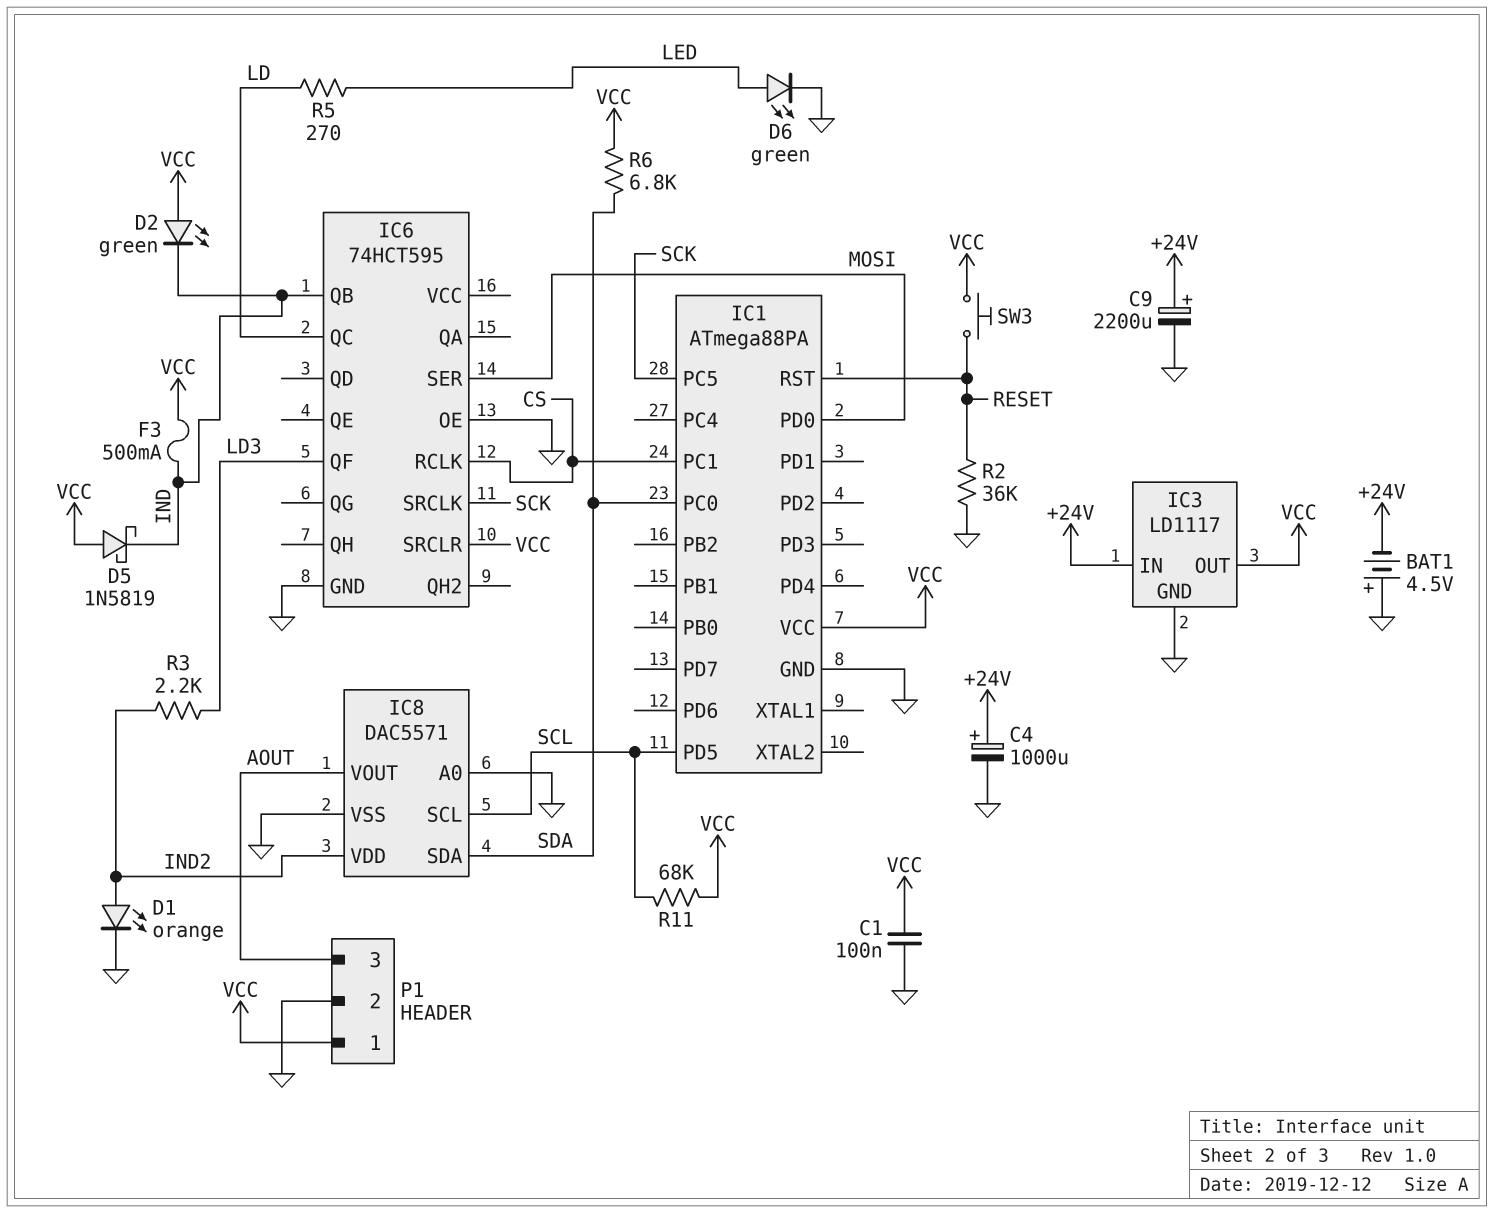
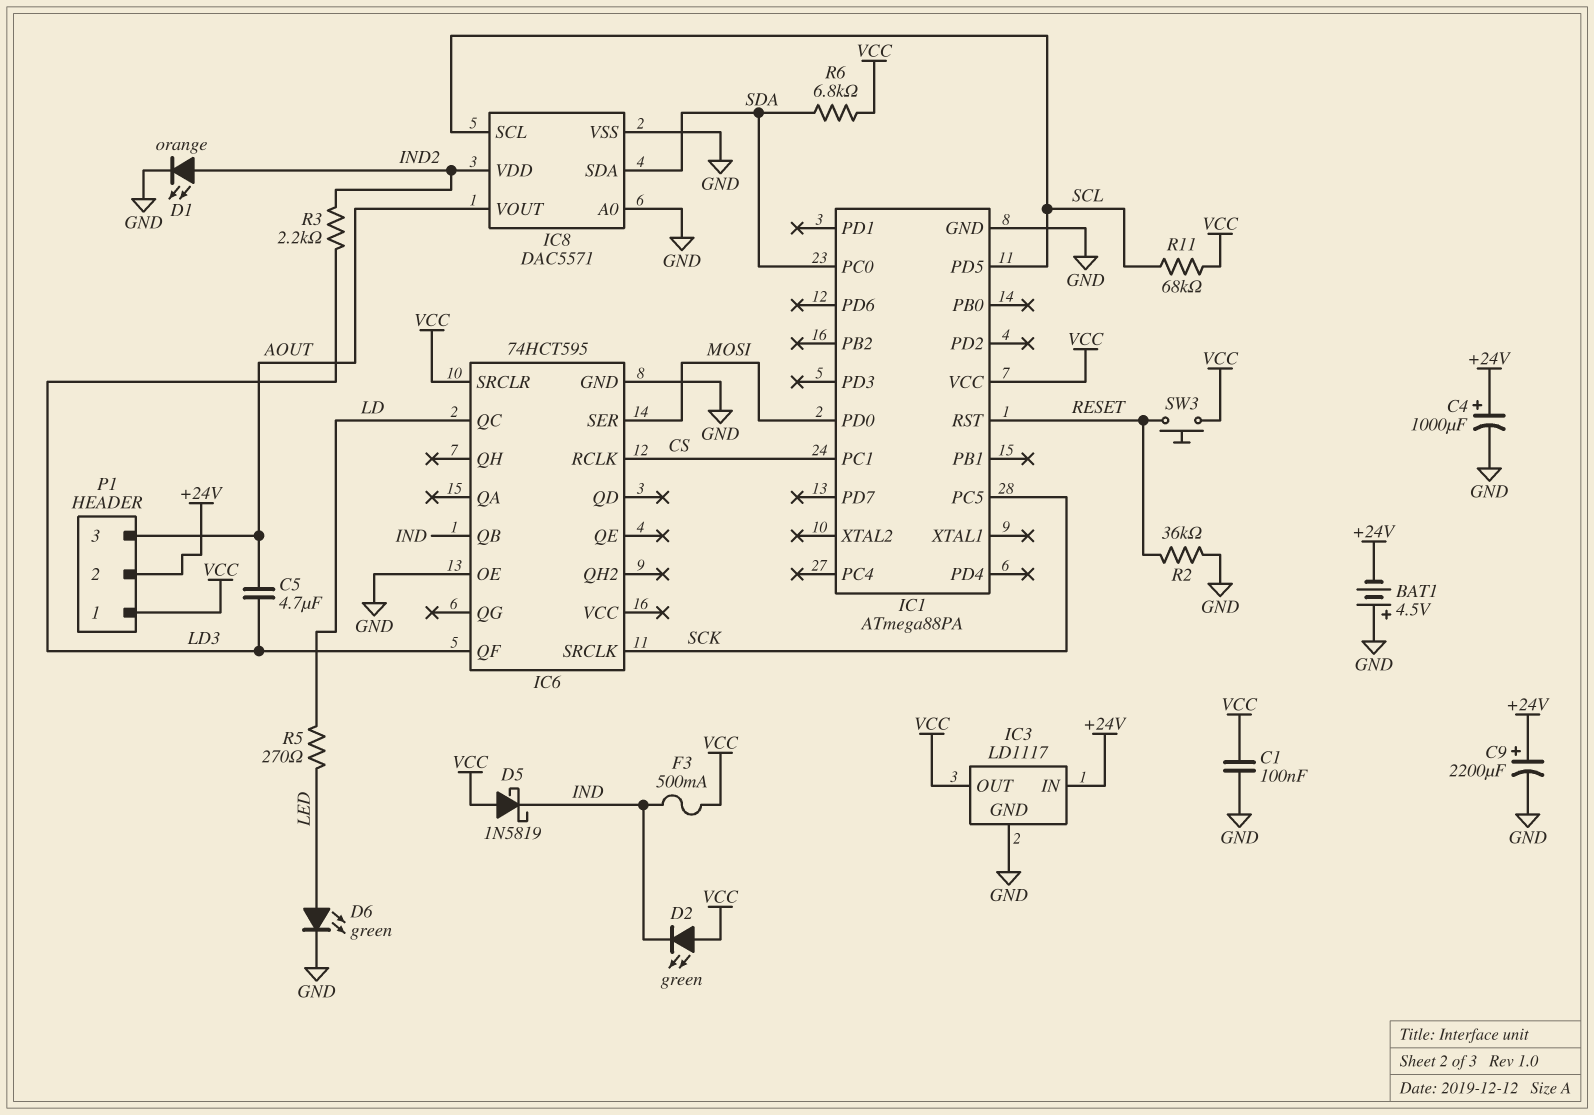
C5: none -> 4.7uF (AOUT, LD3)
P1 pin 2: GND -> +24V

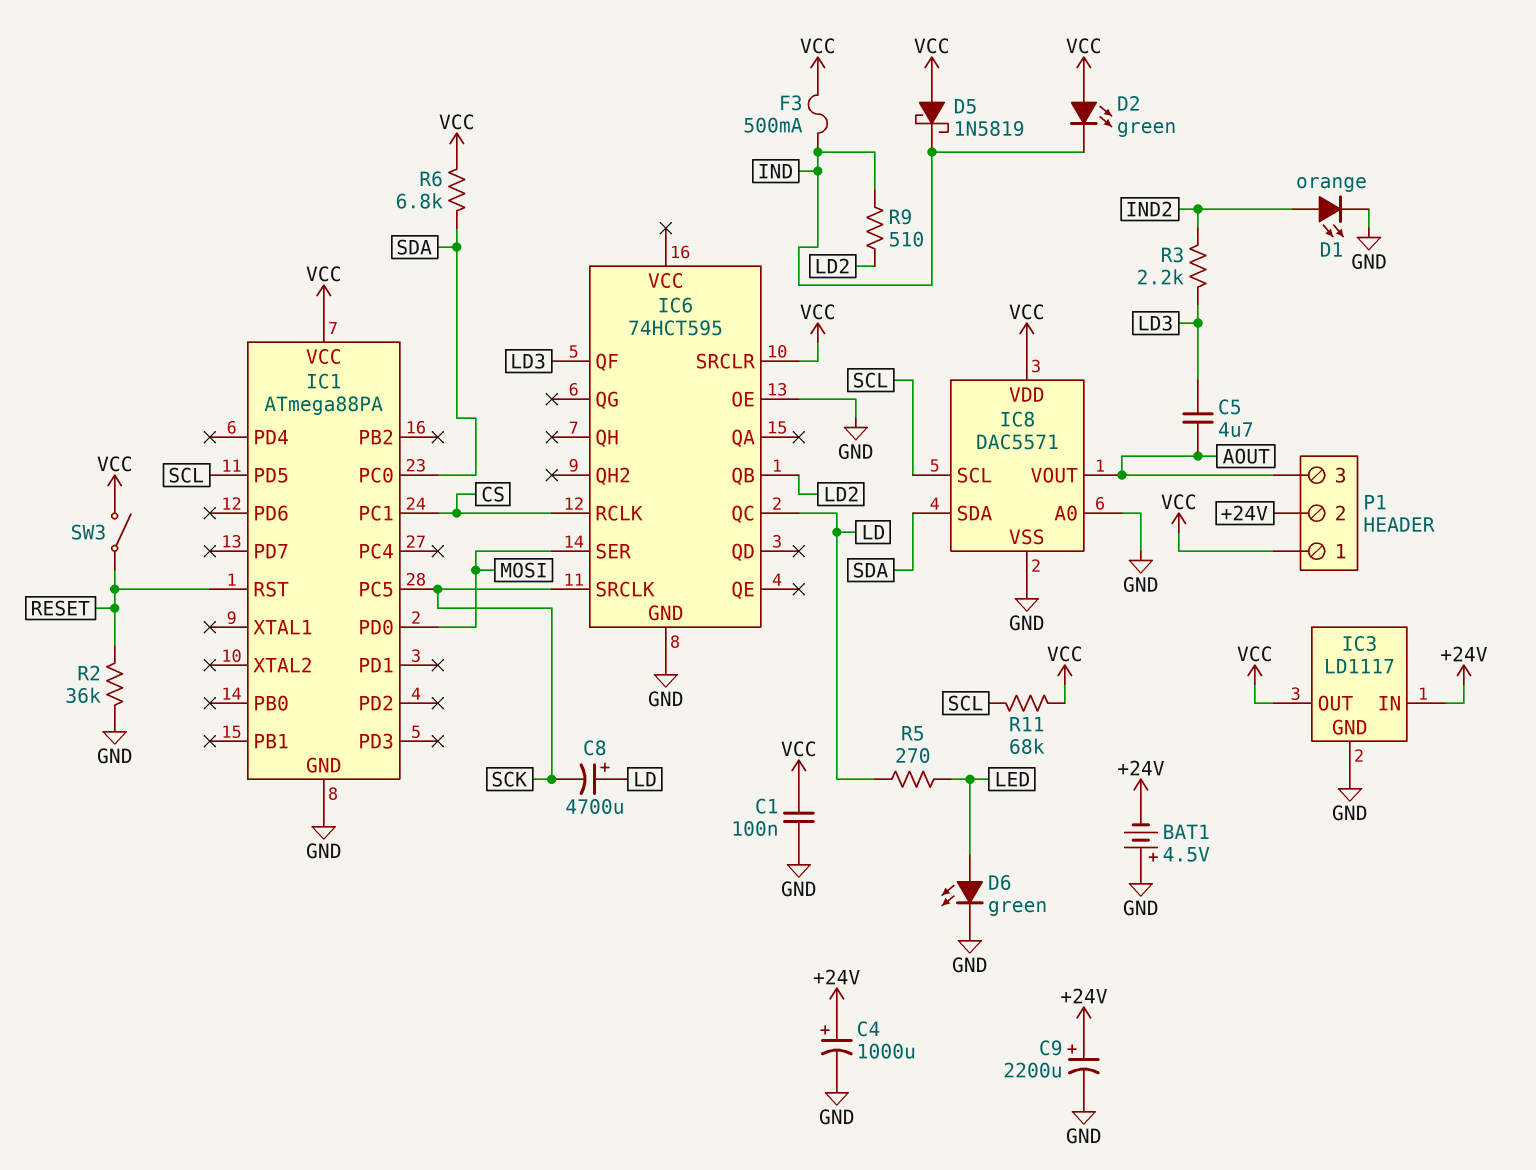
C8: none -> 4700uF (plus LD, minus SCK)
IC6 pin QB: IND -> LD2
IC8 pin VDD: IND2 -> VCC
R9: none -> 510 (IND, LD2)
SW3: button (RESET, VCC) -> switch (RESET, VCC)

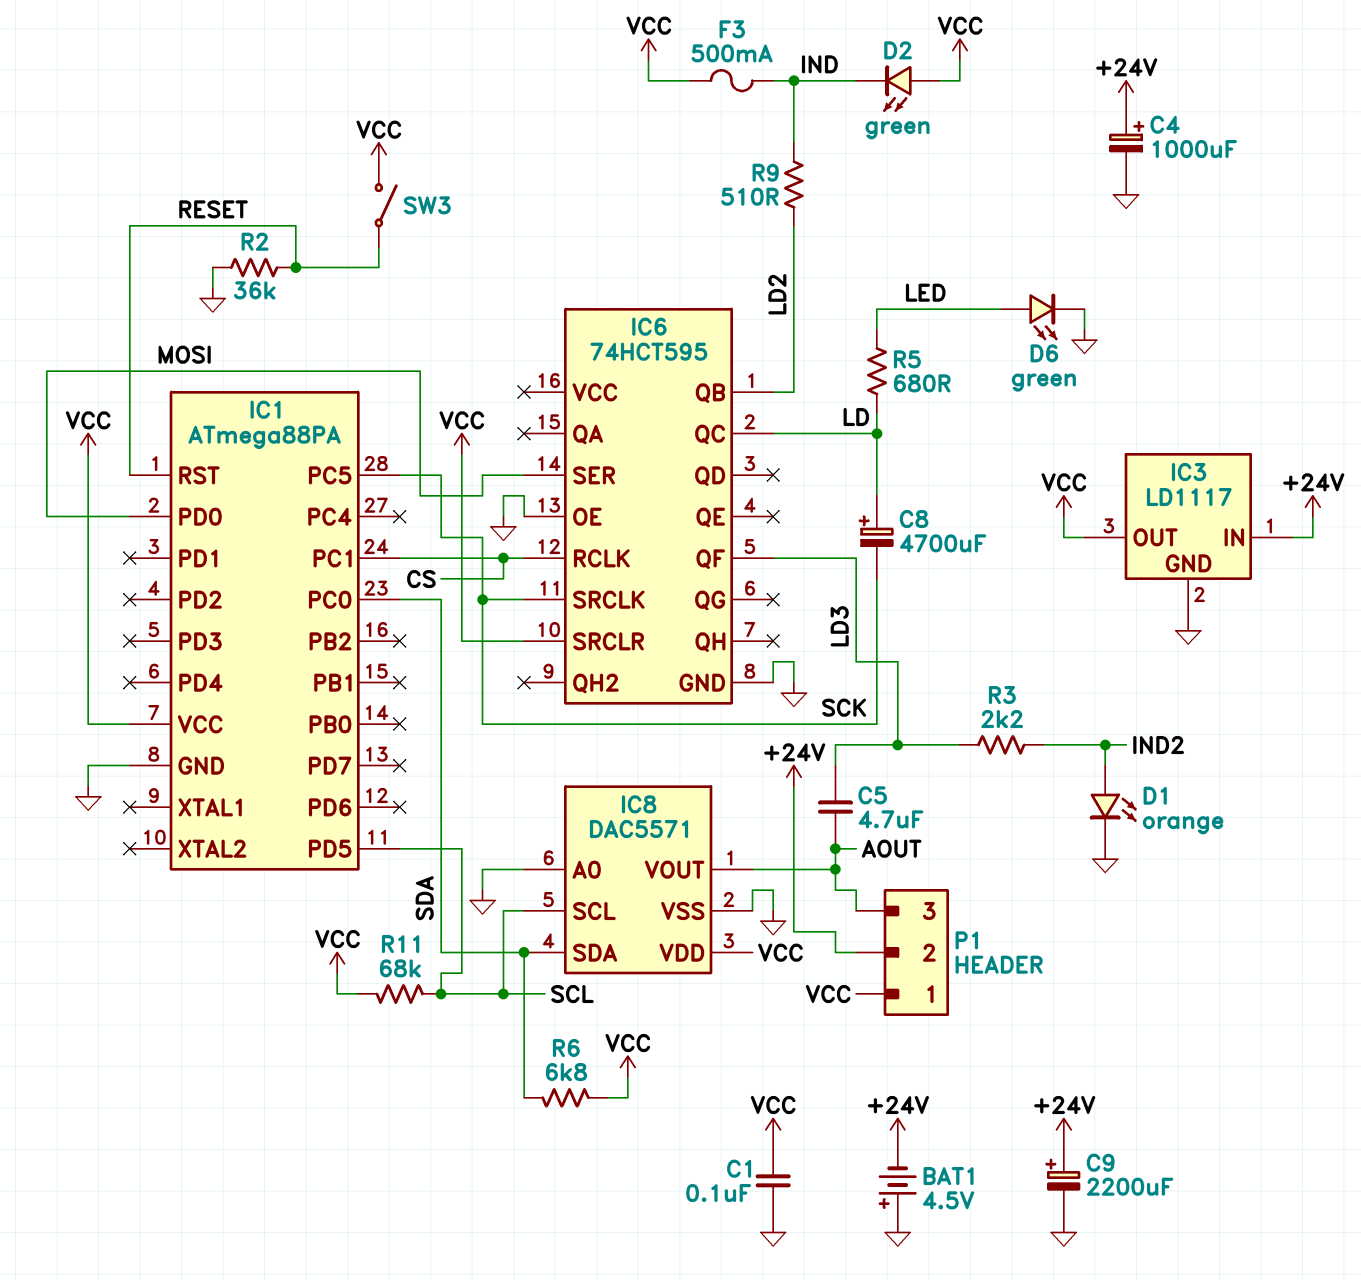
D5: schottky 1N5819 (A VCC, K IND) -> none
R5: 270 (LD, LED) -> 680 (LD, LED)

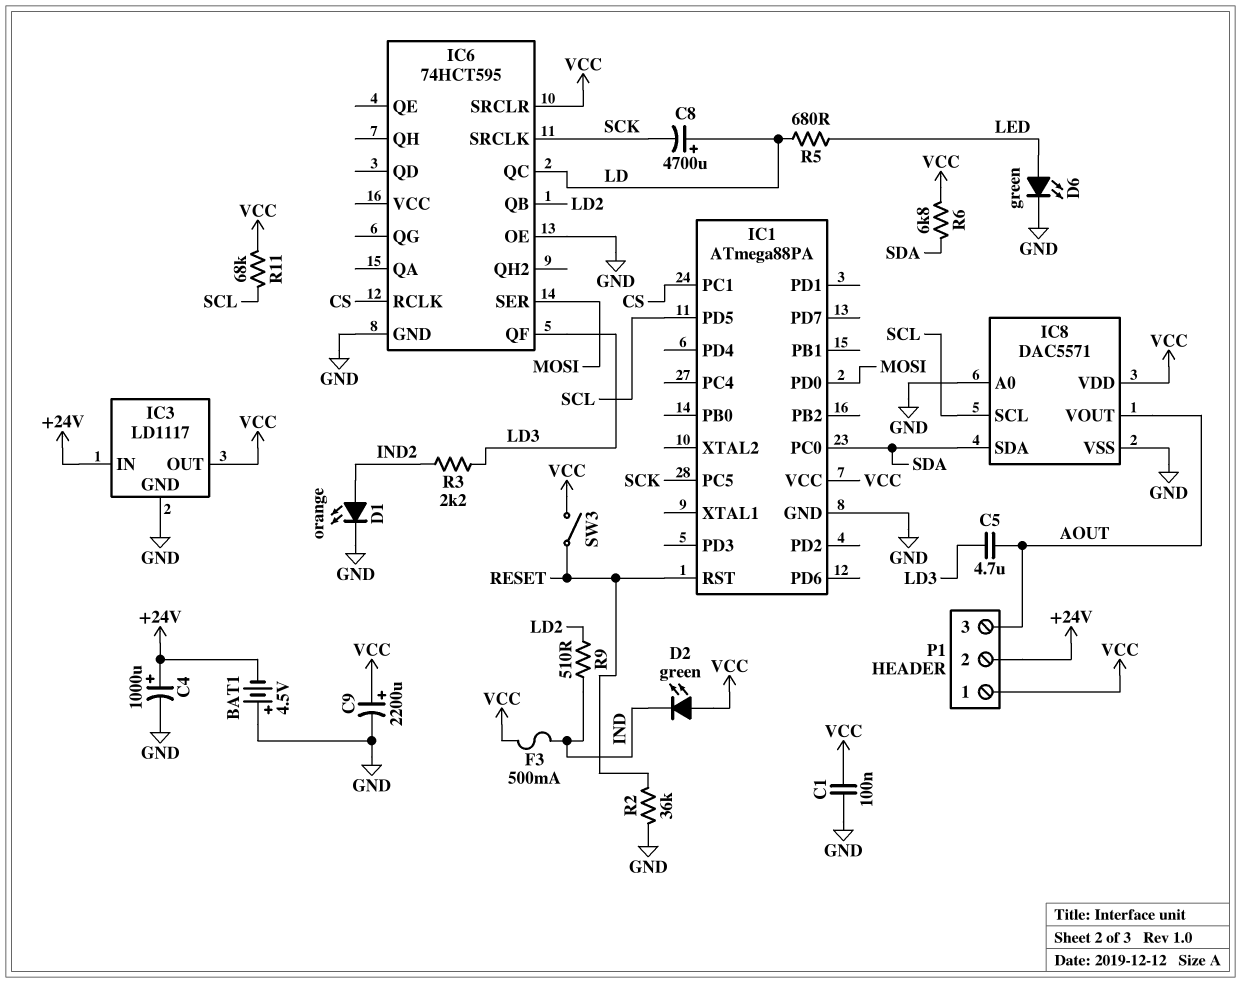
C9: 2200uF (plus +24V, minus GND) -> 2200uF (plus VCC, minus GND)

